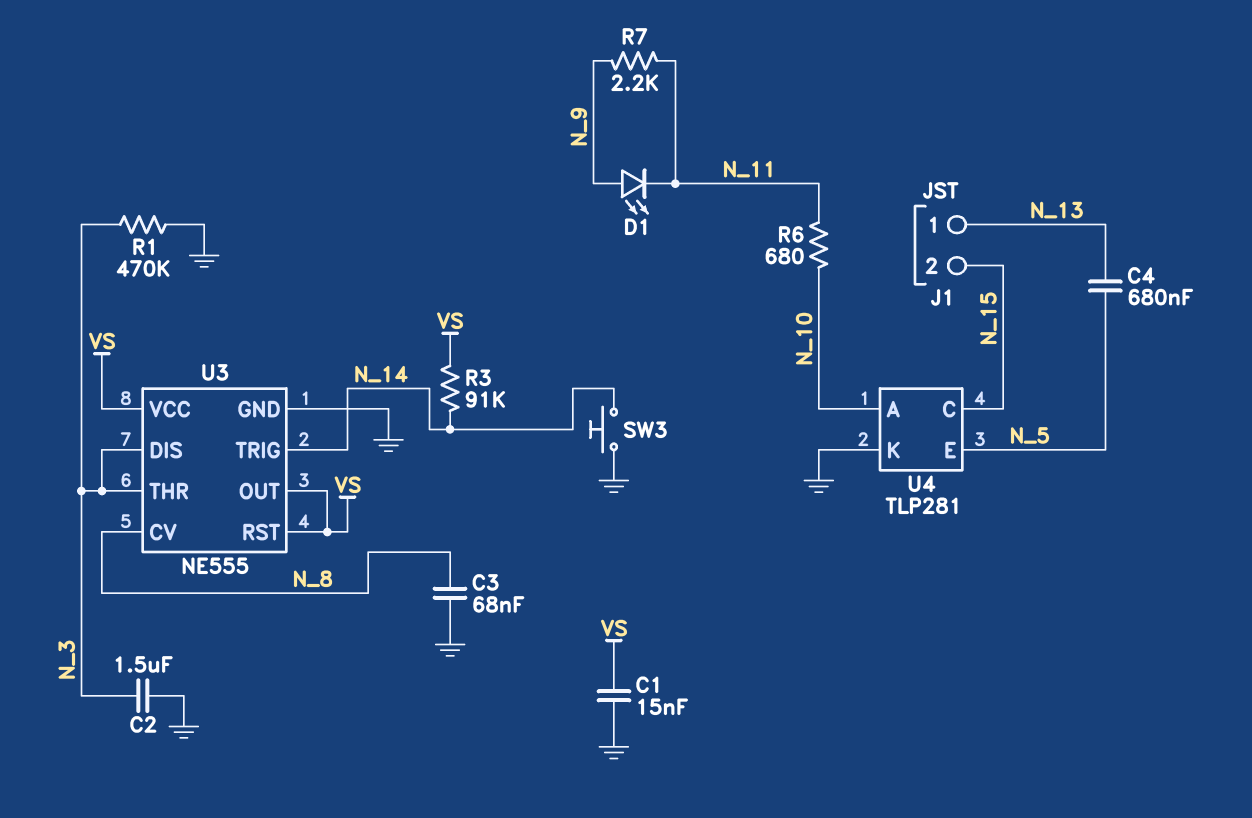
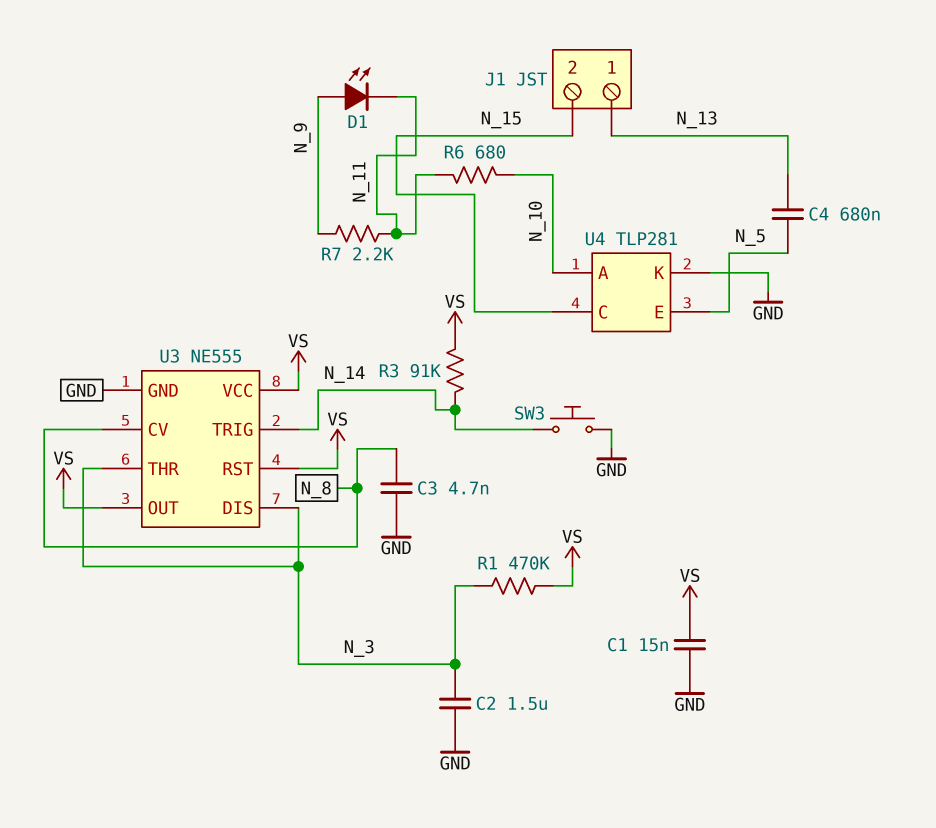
C3: 68nF (GND, N_8) -> 4.7nF (GND, N_8)
R1: 470k (GND, N_3) -> 470k (N_3, VS)

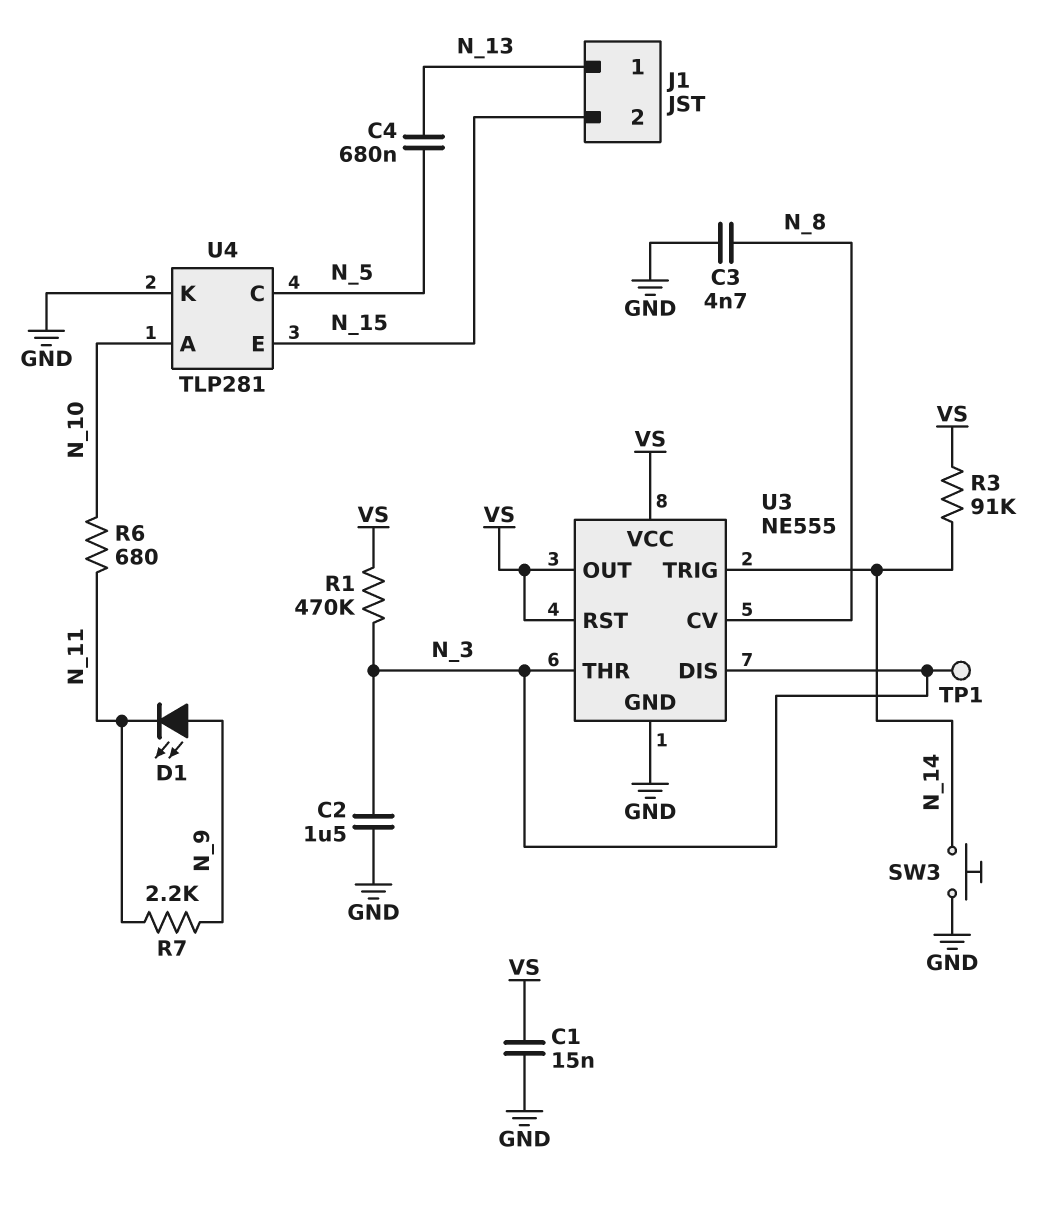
TP1: none -> test point (N_3)
U4 pin C: N_15 -> N_5
U4 pin E: N_5 -> N_15

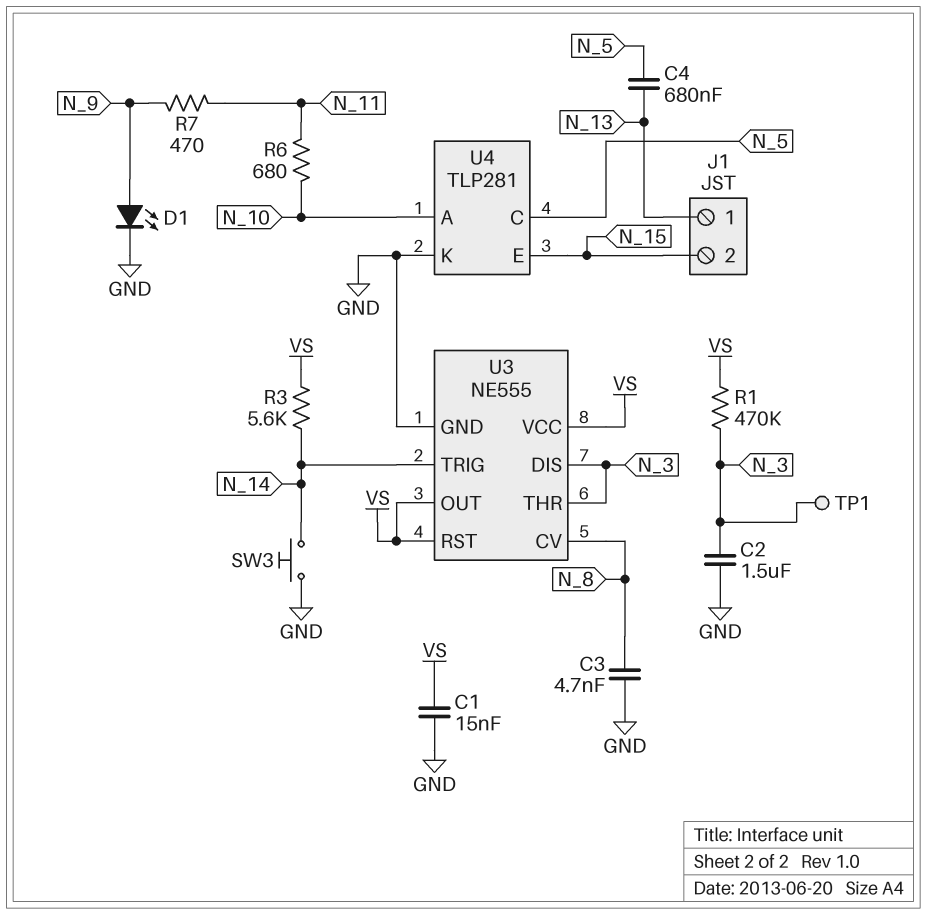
D1: LED (A N_9, K N_11) -> LED (A N_9, K GND)
R3: 91k (N_14, VS) -> 5.6k (N_14, VS)
R7: 2.2k (N_9, N_11) -> 470 (N_9, N_11)

